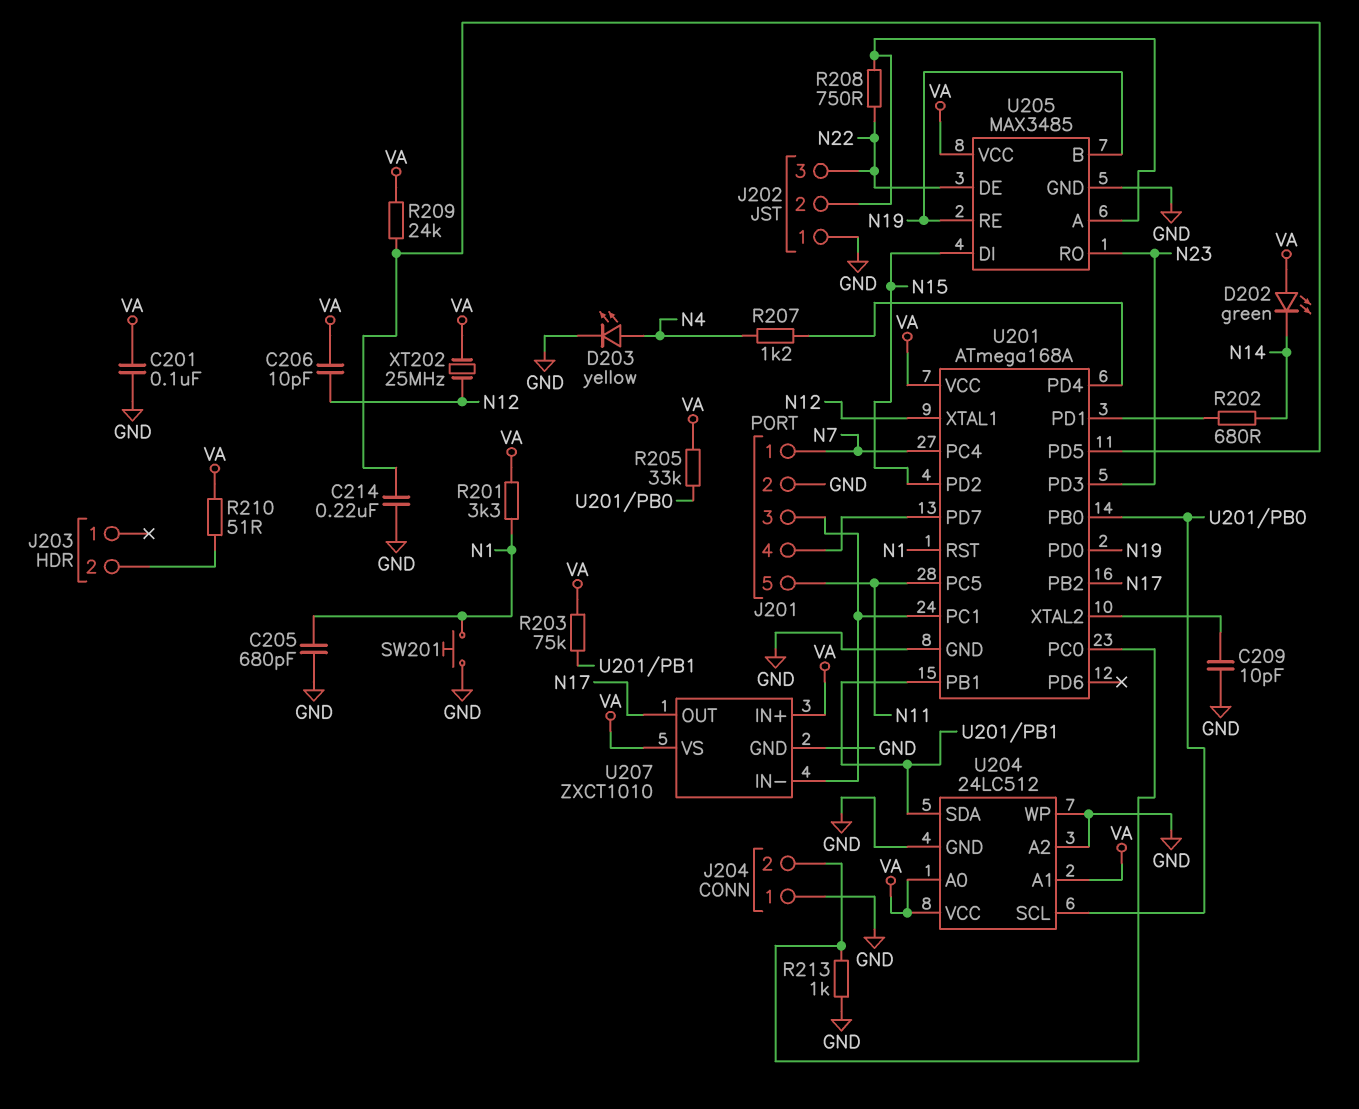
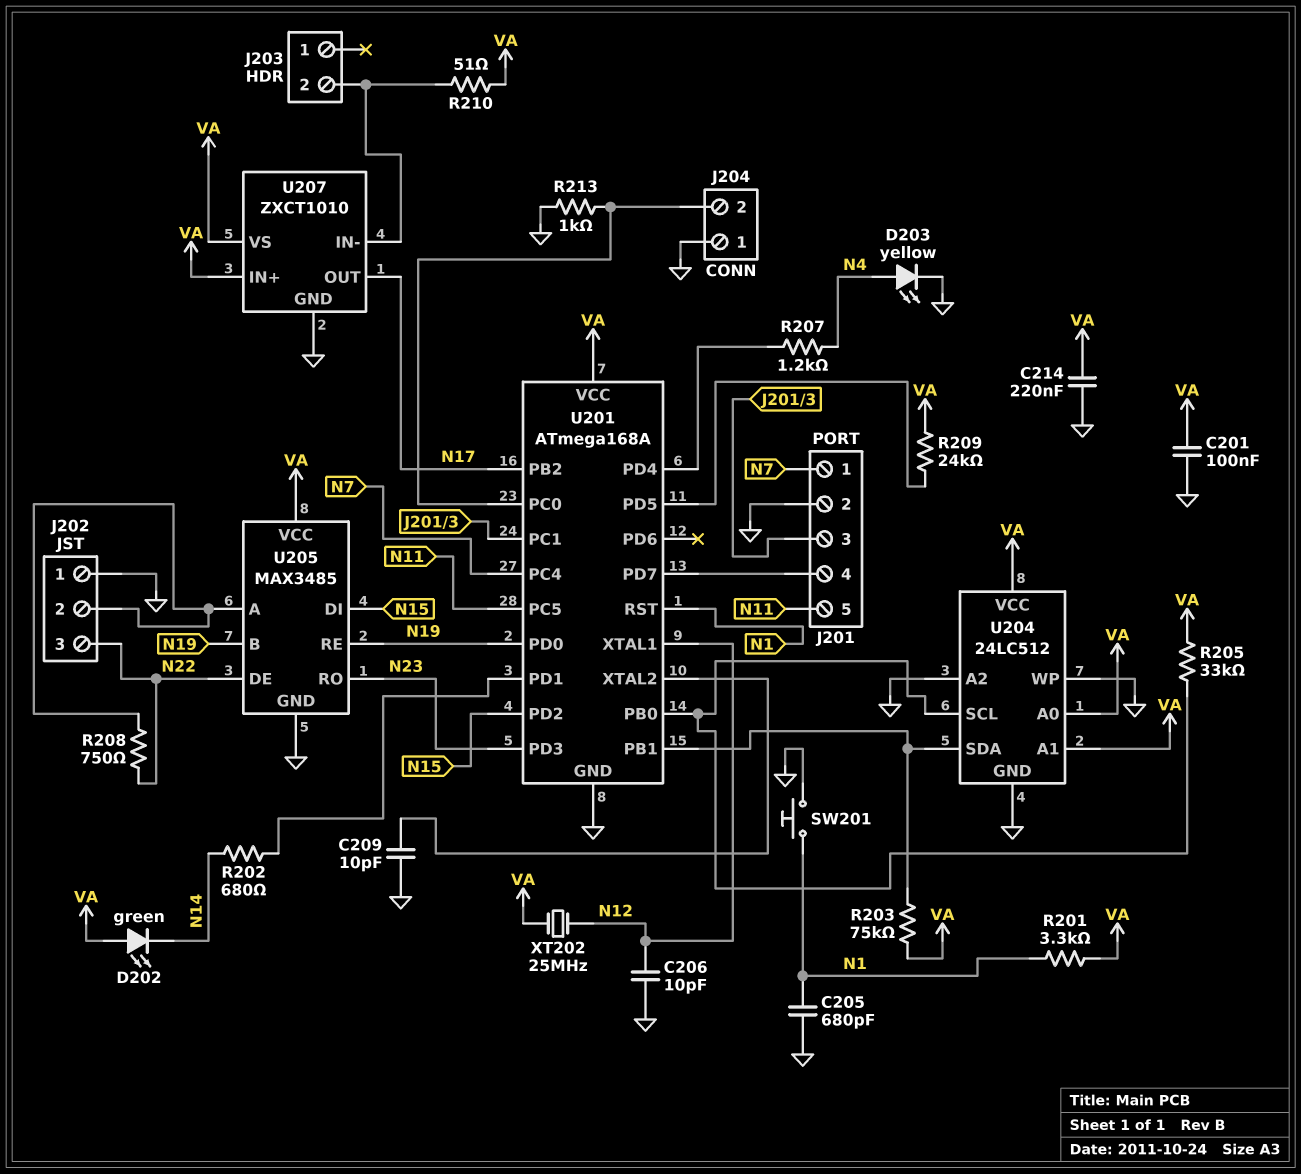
C206: 10pF (N12, VA) -> 10pF (GND, N12)
C214: 220nF (GND, U201/PD5) -> 220nF (GND, VA)
U207 pin IN-: J201/3 -> J203/2

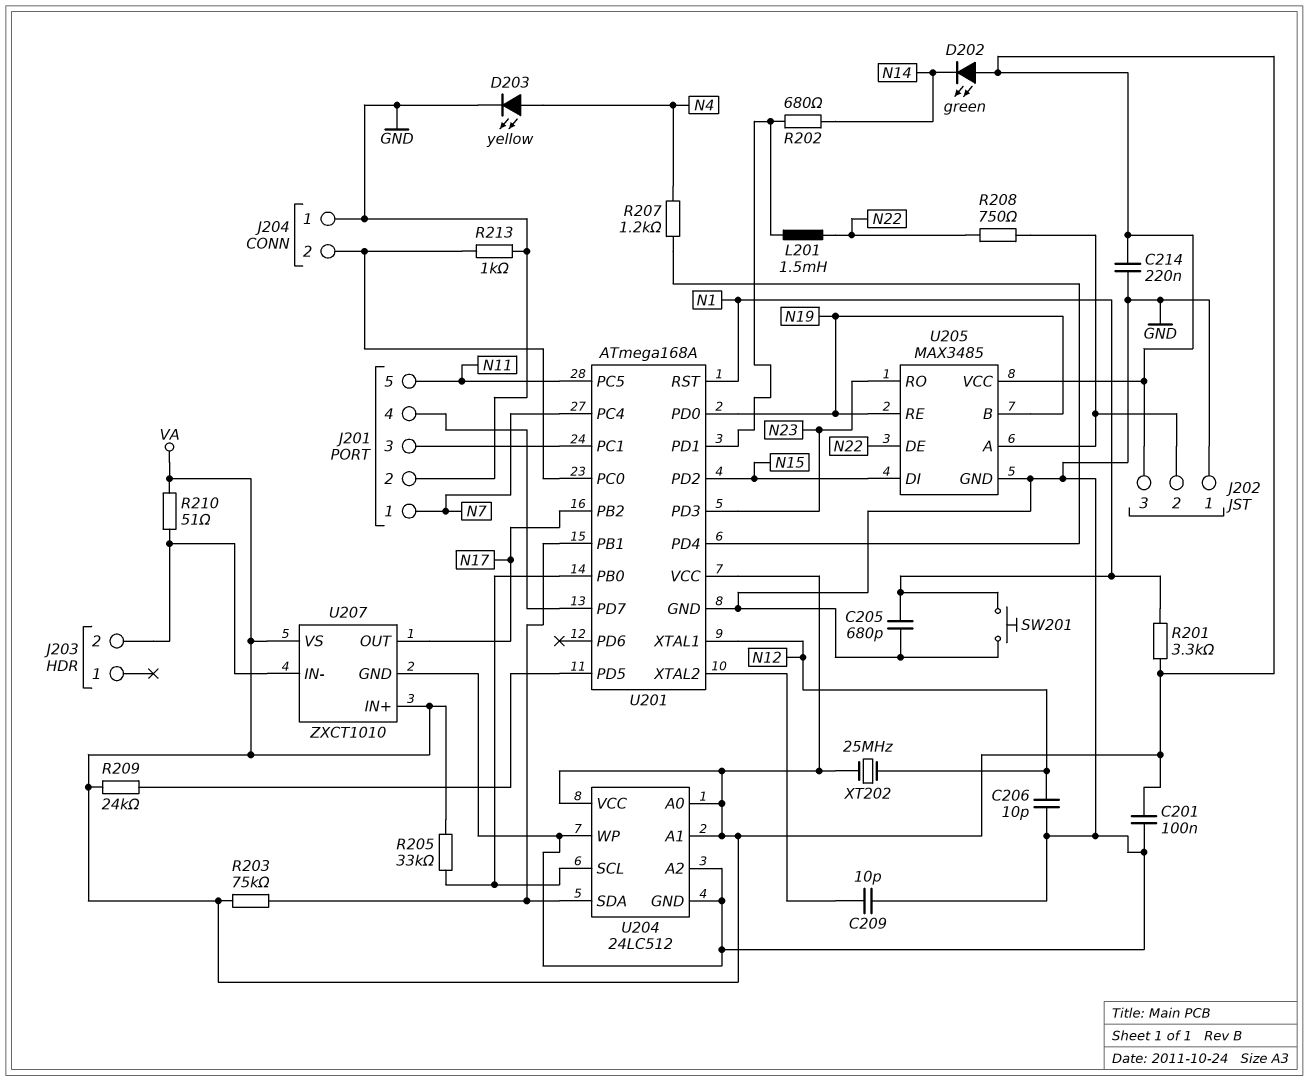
J202 pin 3: N22 -> VA
L201: none -> 1.5mH (N22, U201/PD1)

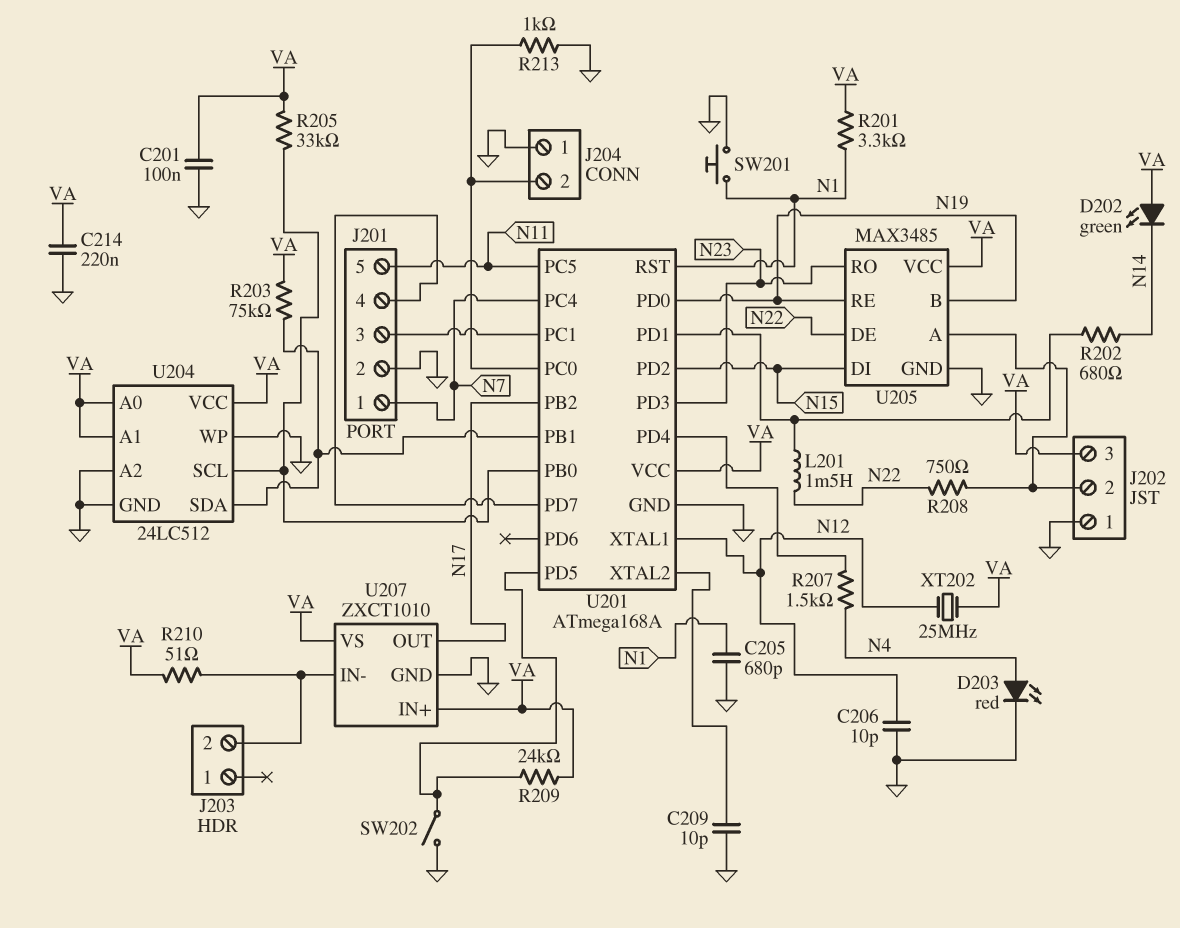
D203: LED yellow (A N4, K GND) -> LED red (A N4, K GND)
R207: 1.2k (N4, U201/PD4) -> 1.5k (N4, U201/PD4)
SW202: none -> switch (GND, U201/PD5)

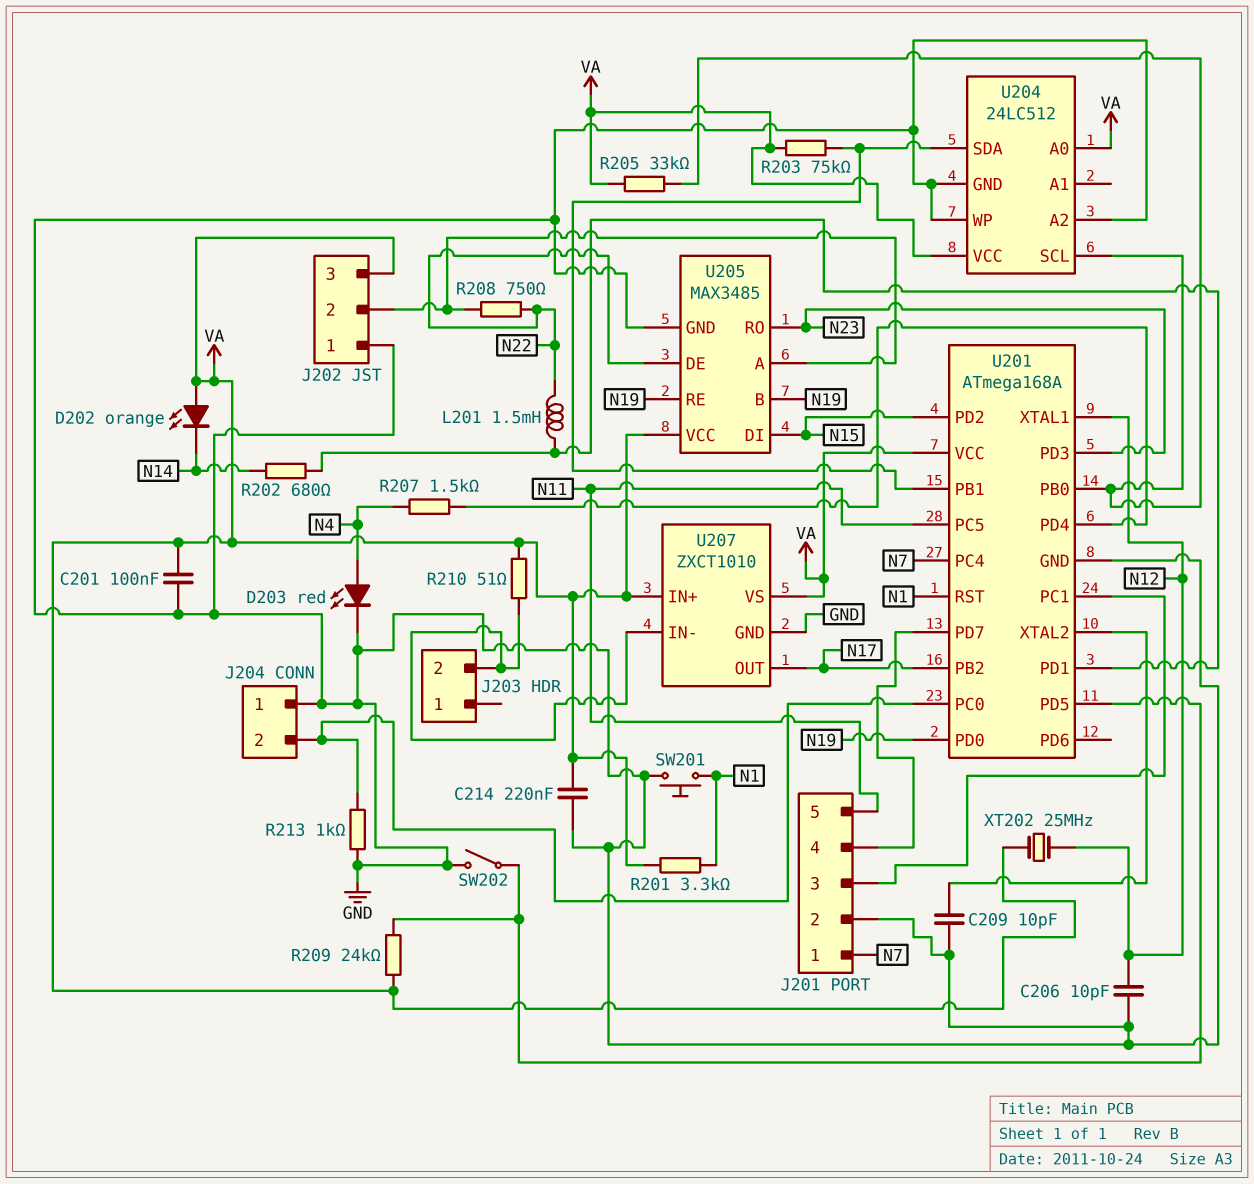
C205: 680pF (GND, N1) -> none
D202: LED green (A VA, K N14) -> LED orange (A VA, K N14)
U204 pin A1: VA -> none

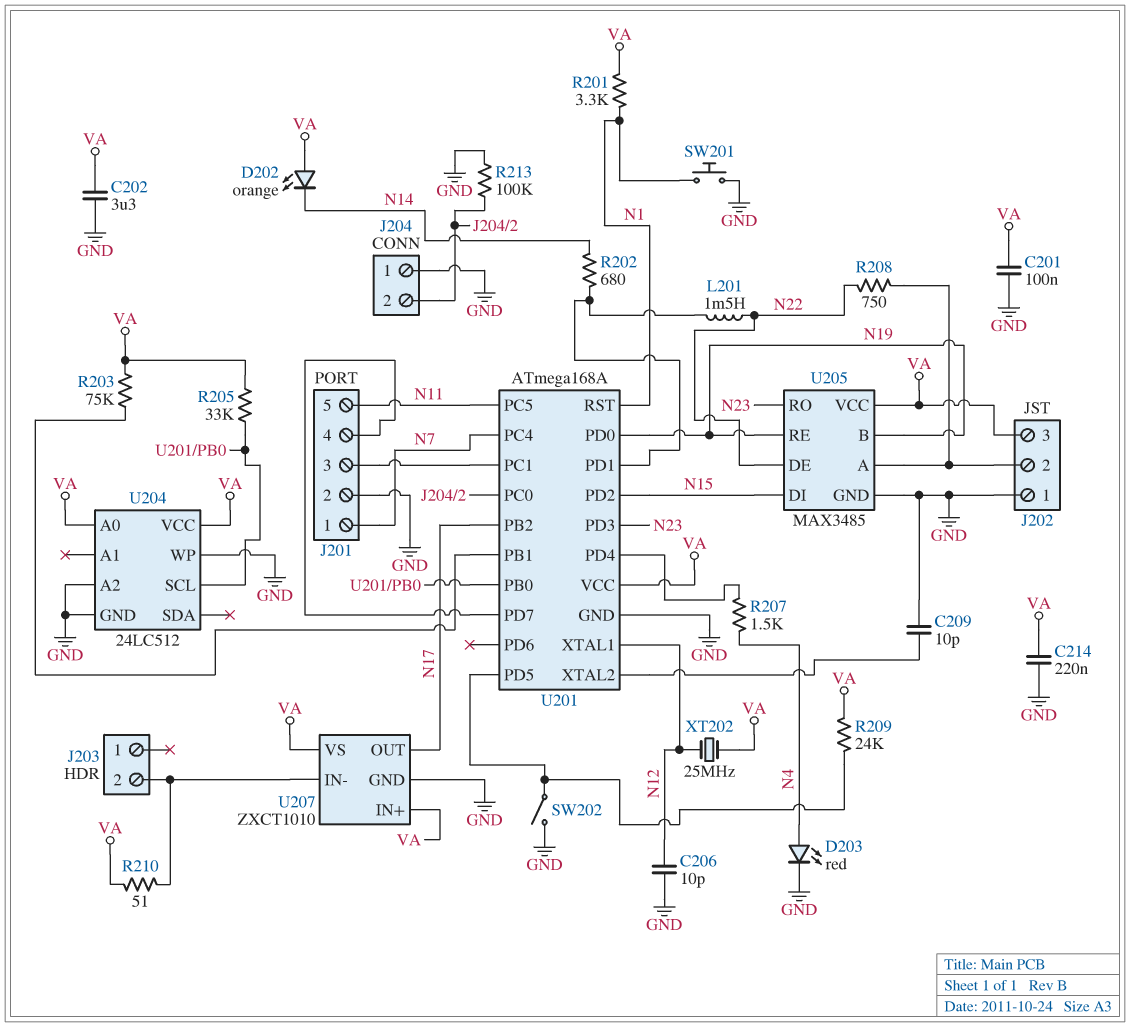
C202: none -> 3.3uF (GND, VA)
R213: 1k (GND, J204/2) -> 100k (GND, J204/2)
U204 pin SDA: U201/PB1 -> none

